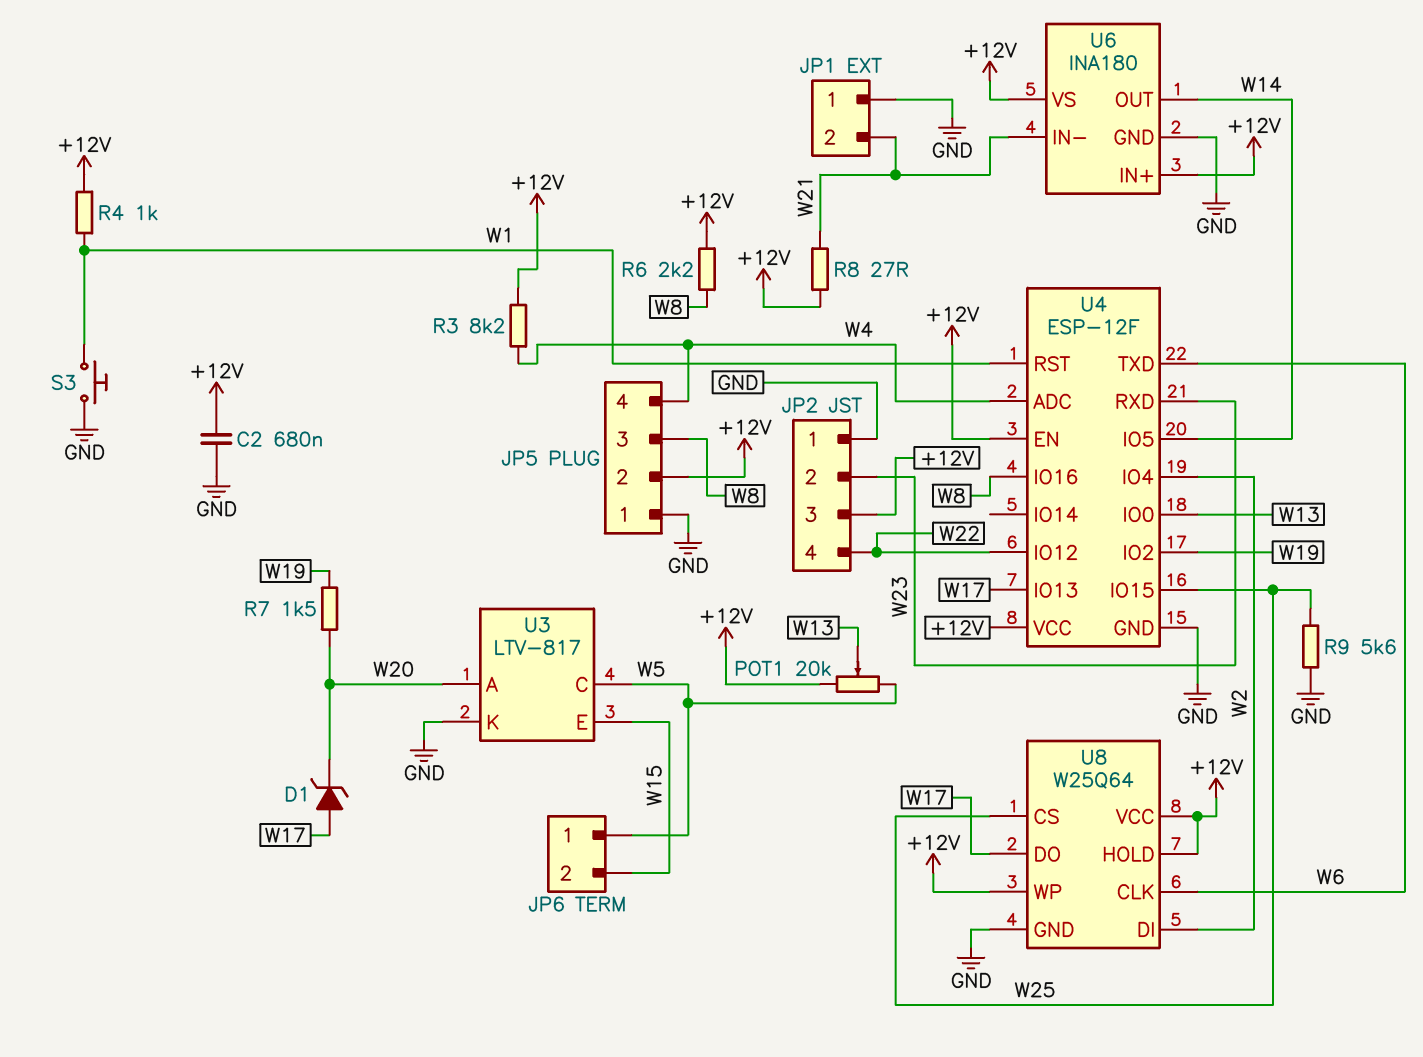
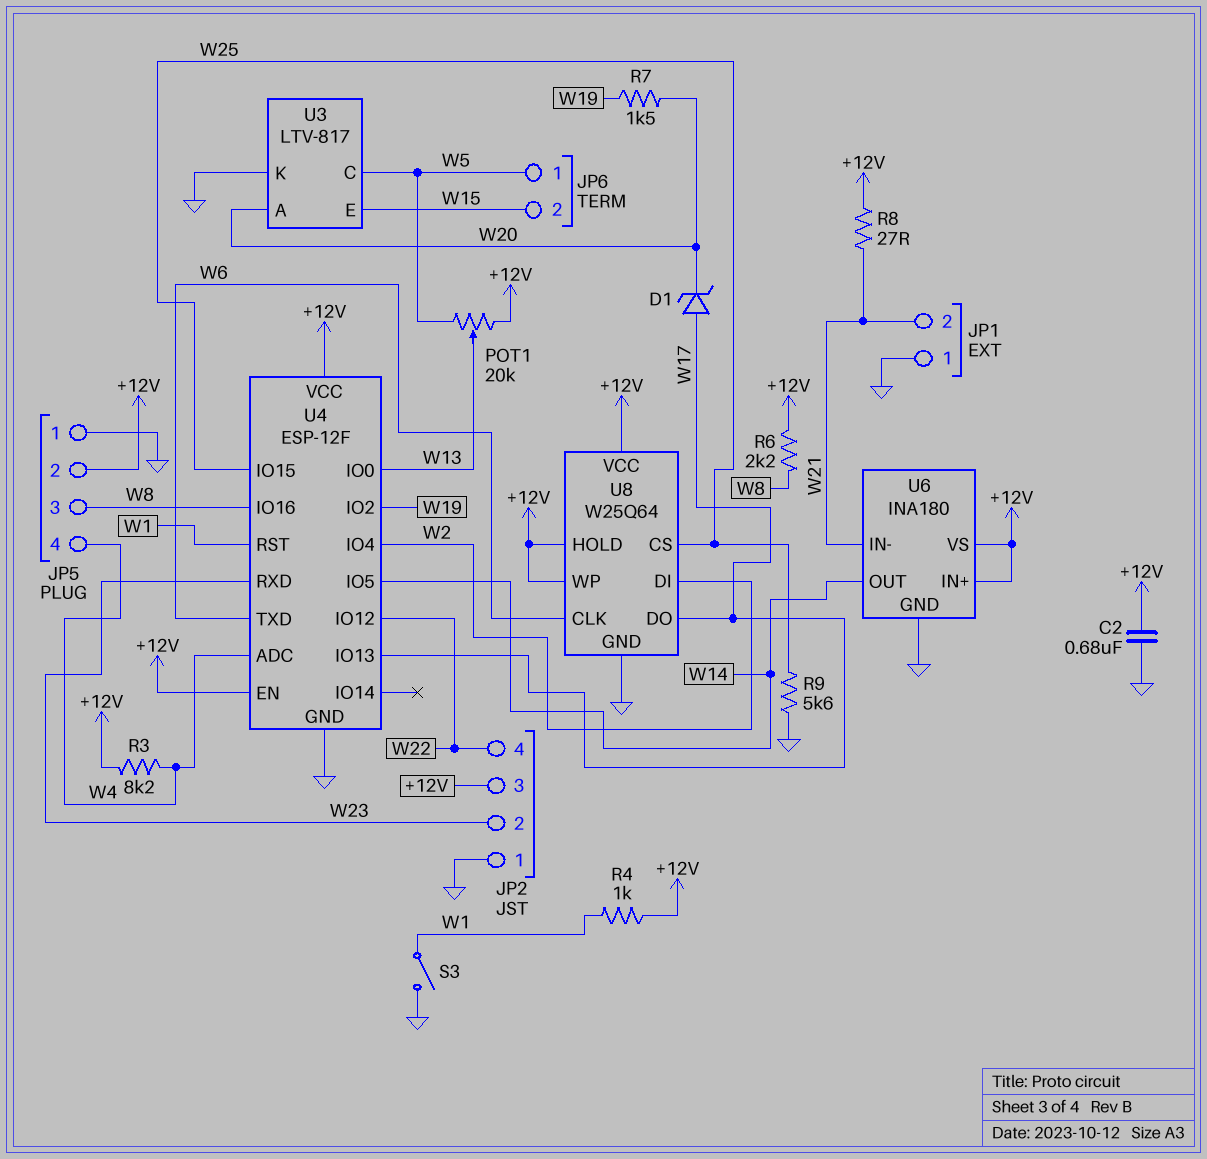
S3: button (GND, W1) -> switch (GND, W1)

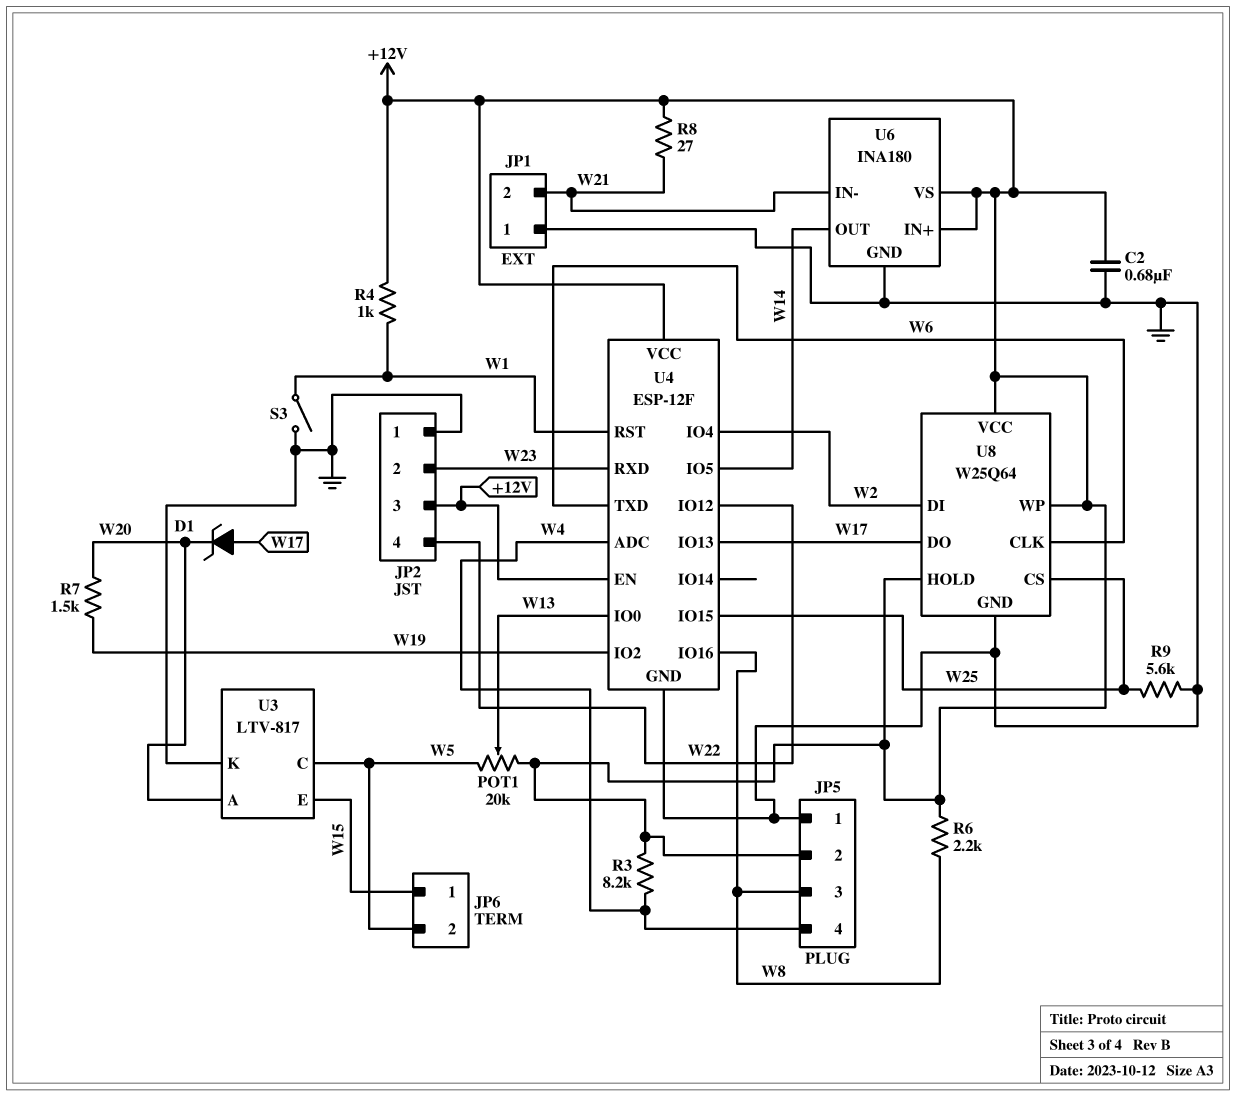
JP6 pin 1: W5 -> W15
JP6 pin 2: W15 -> W5

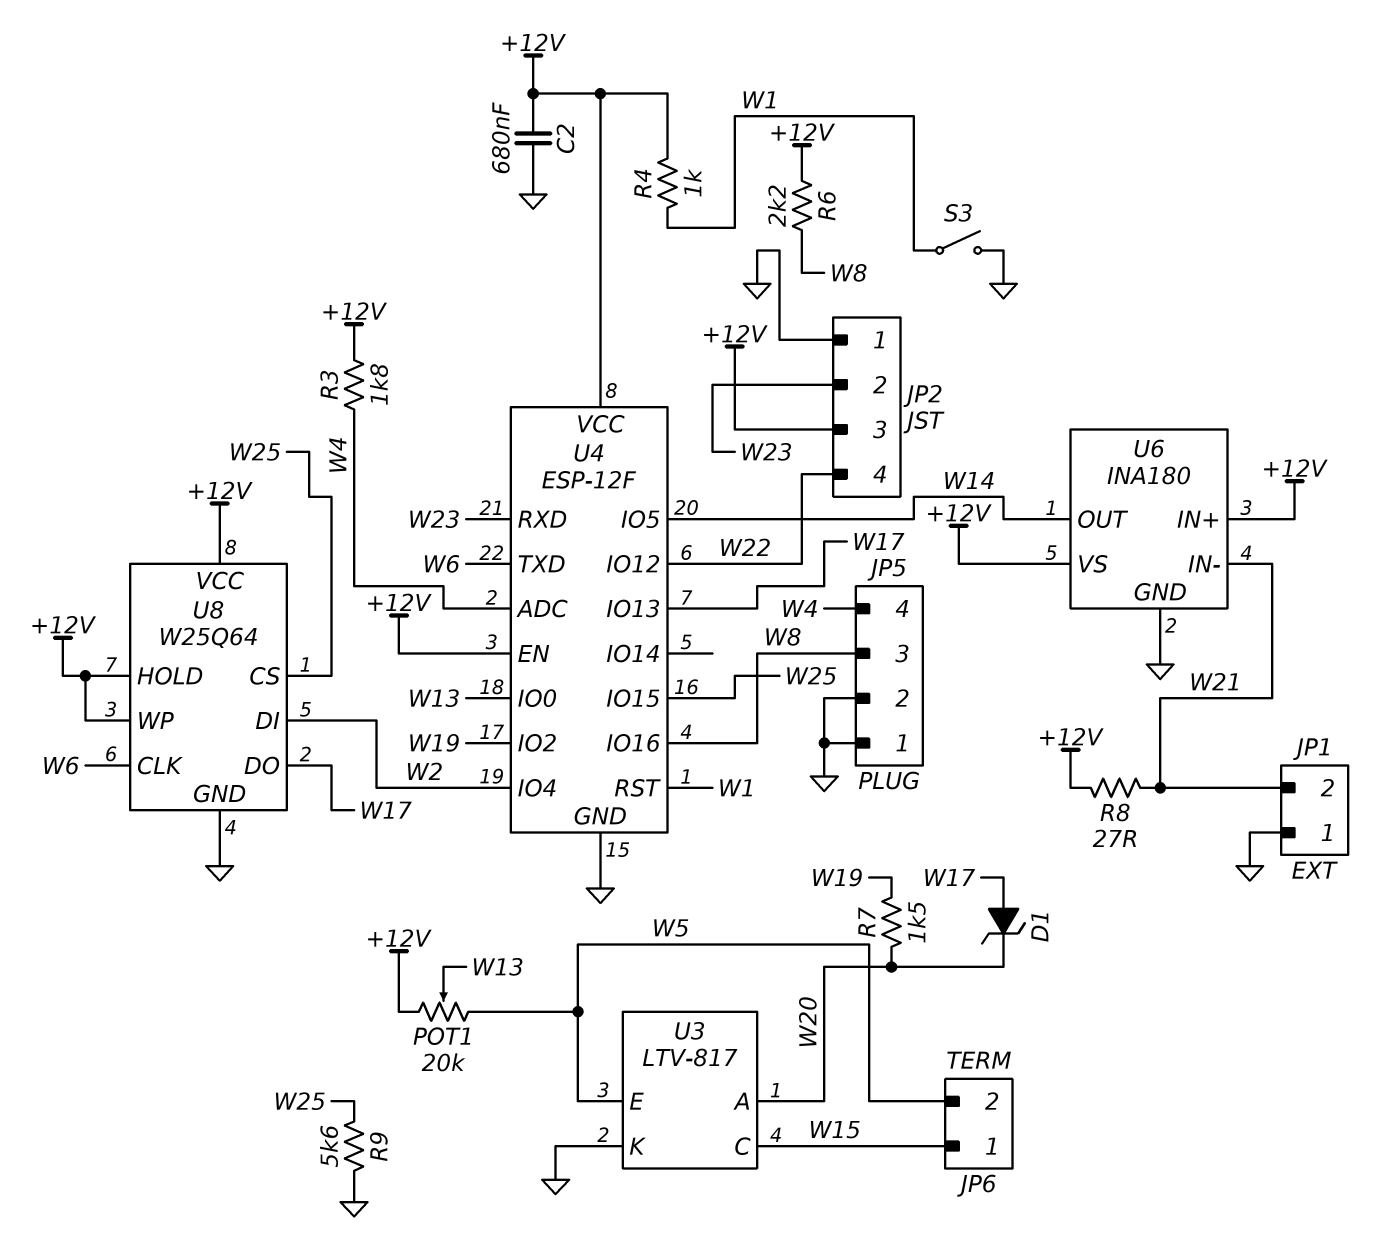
JP5 pin 2: +12V -> GND
R3: 8.2k (+12V, W4) -> 1.8k (+12V, W4)
U3 pin C: W5 -> W15
U3 pin E: W15 -> W5

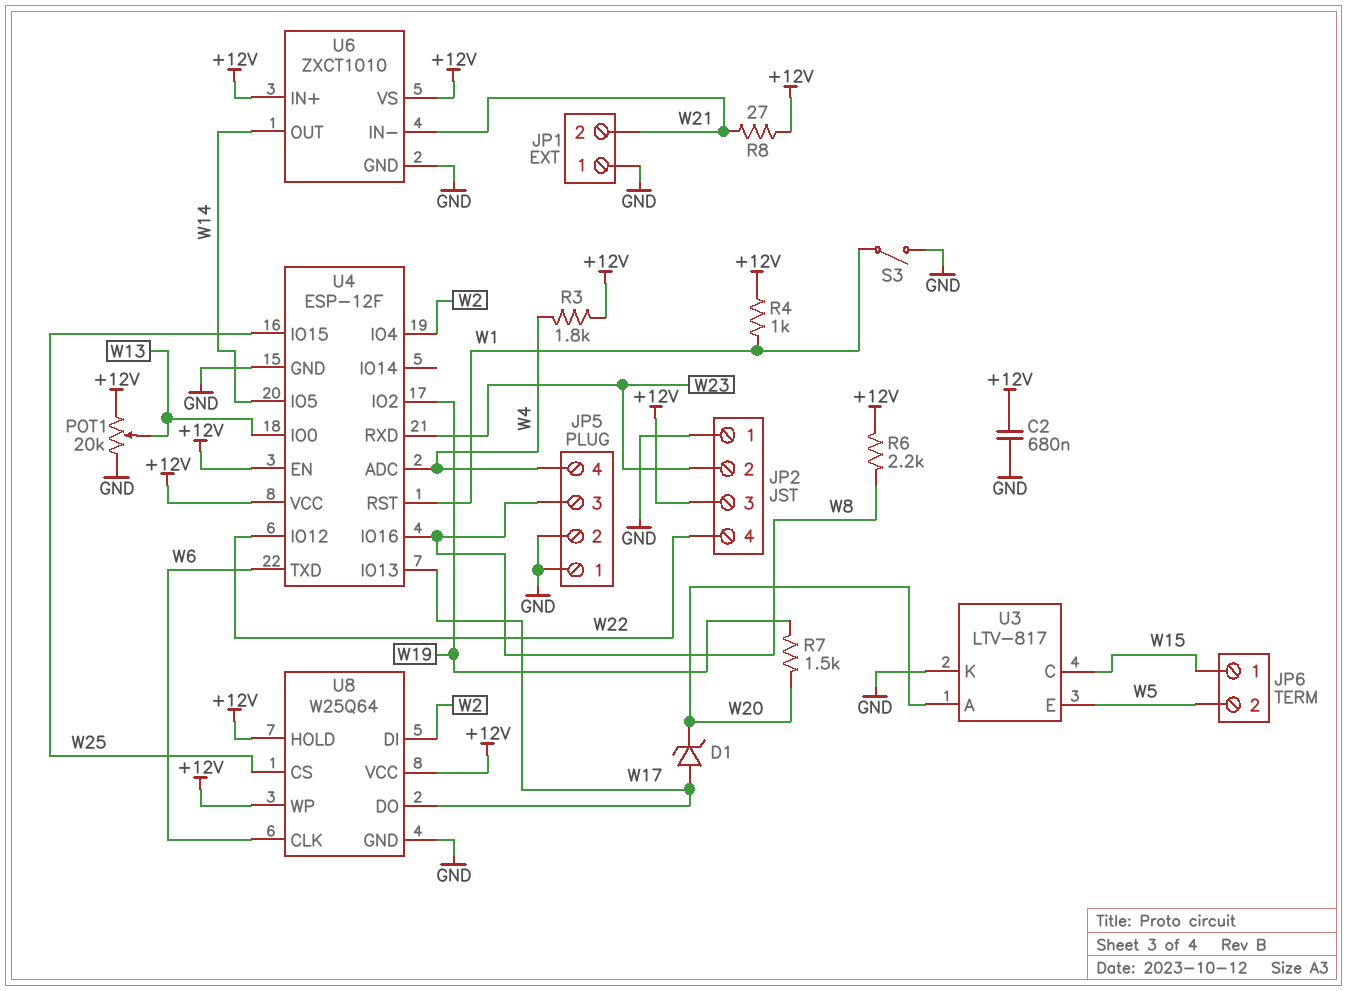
POT1: 20k (+12V, W5, wiper W13) -> 20k (+12V, GND, wiper W13)
R9: 5.6k (GND, W25) -> none
U6: INA180 -> ZXCT1010

